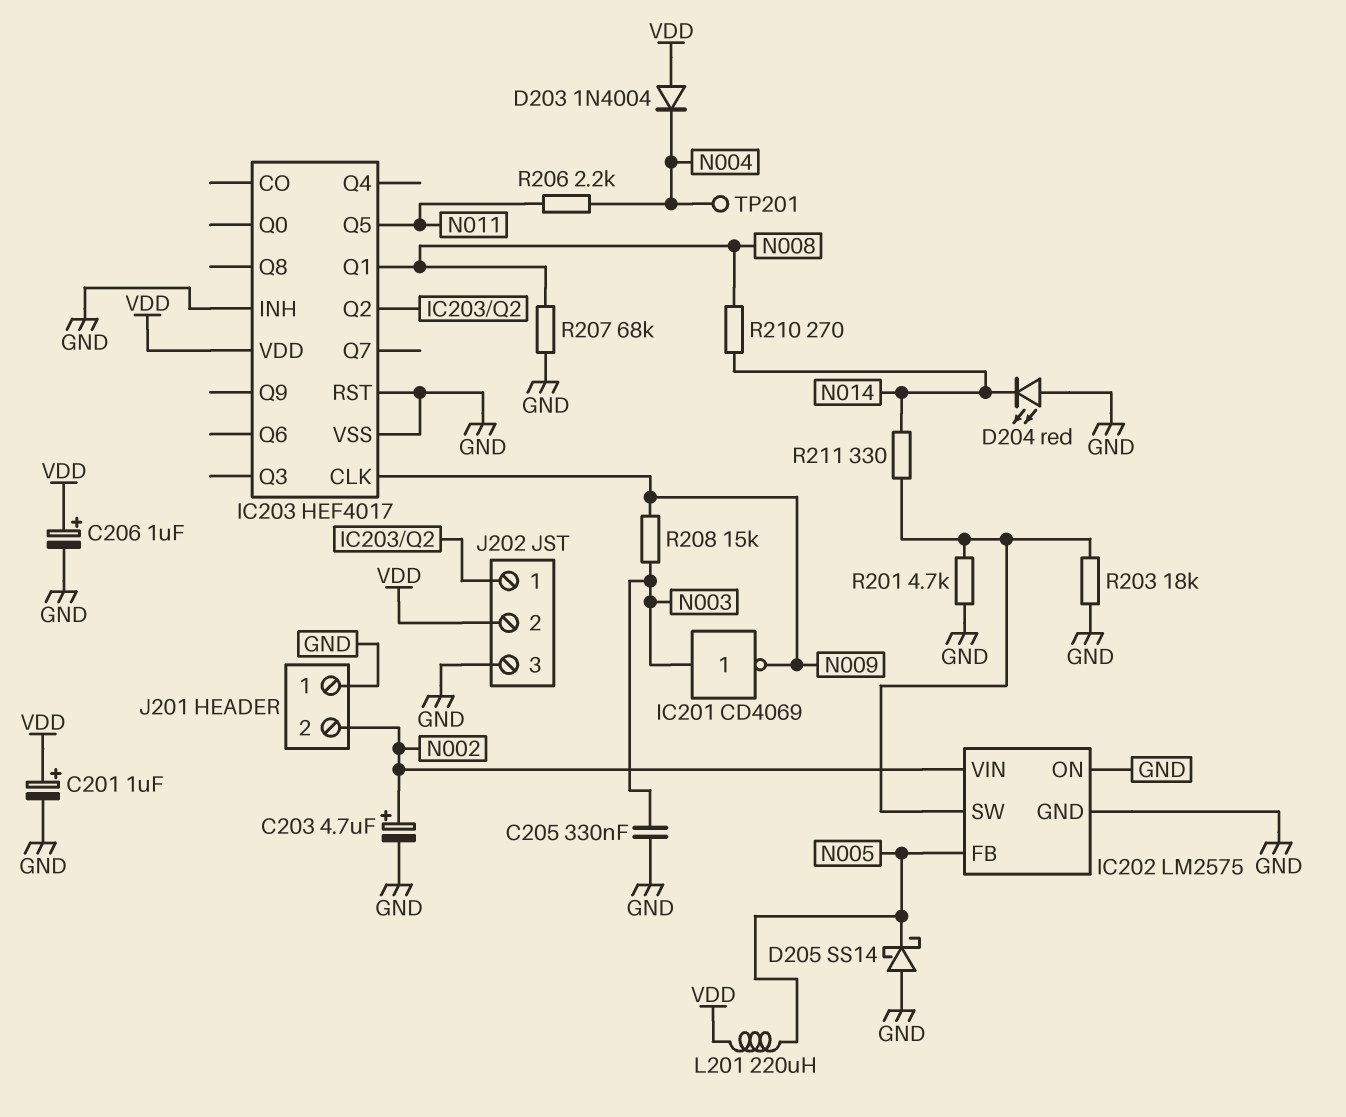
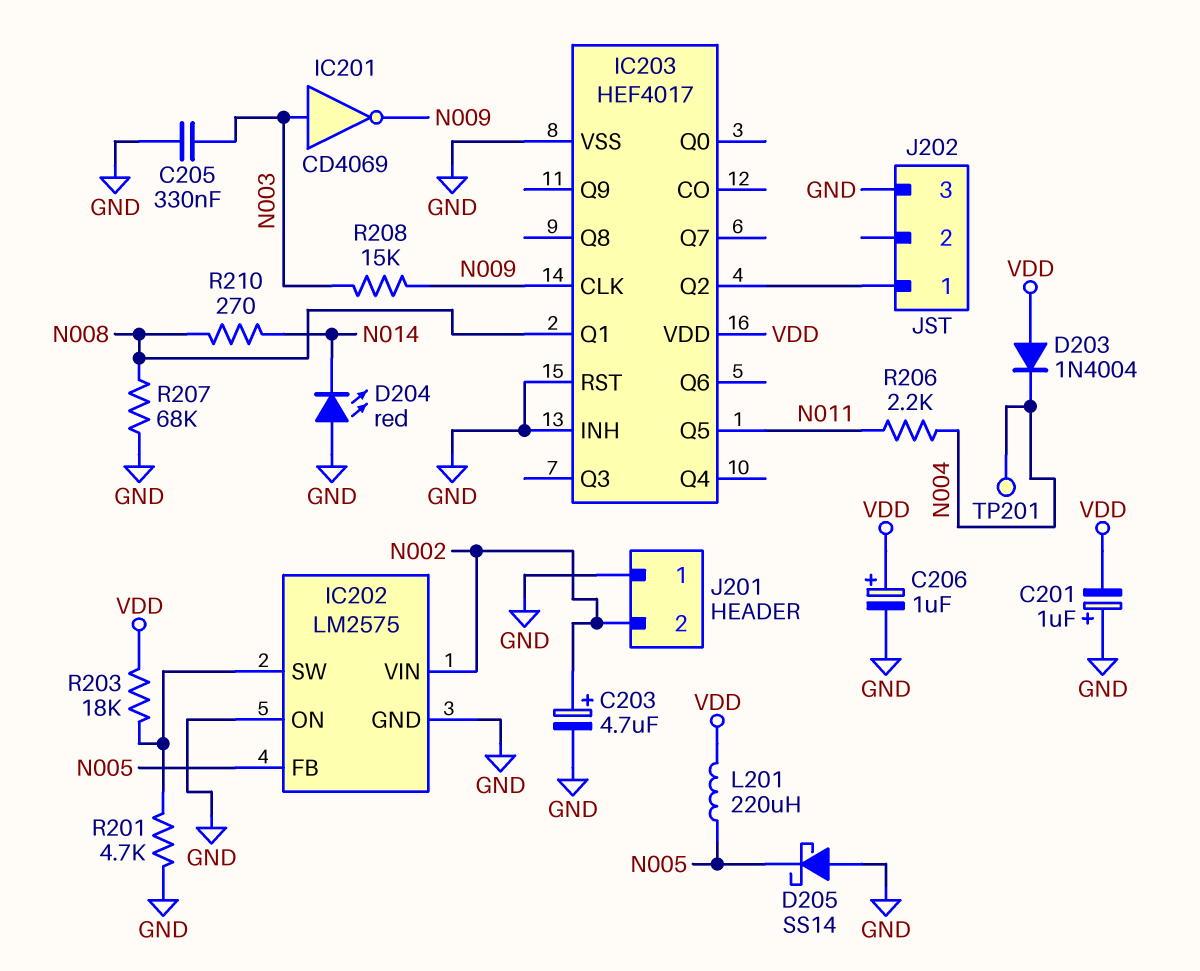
C201: 1uF (plus VDD, minus GND) -> 1uF (plus GND, minus VDD)
J202 pin 2: VDD -> none
R203: 18k (GND, IC202/SW) -> 18k (IC202/SW, VDD)
R211: 330 (IC202/SW, N014) -> none

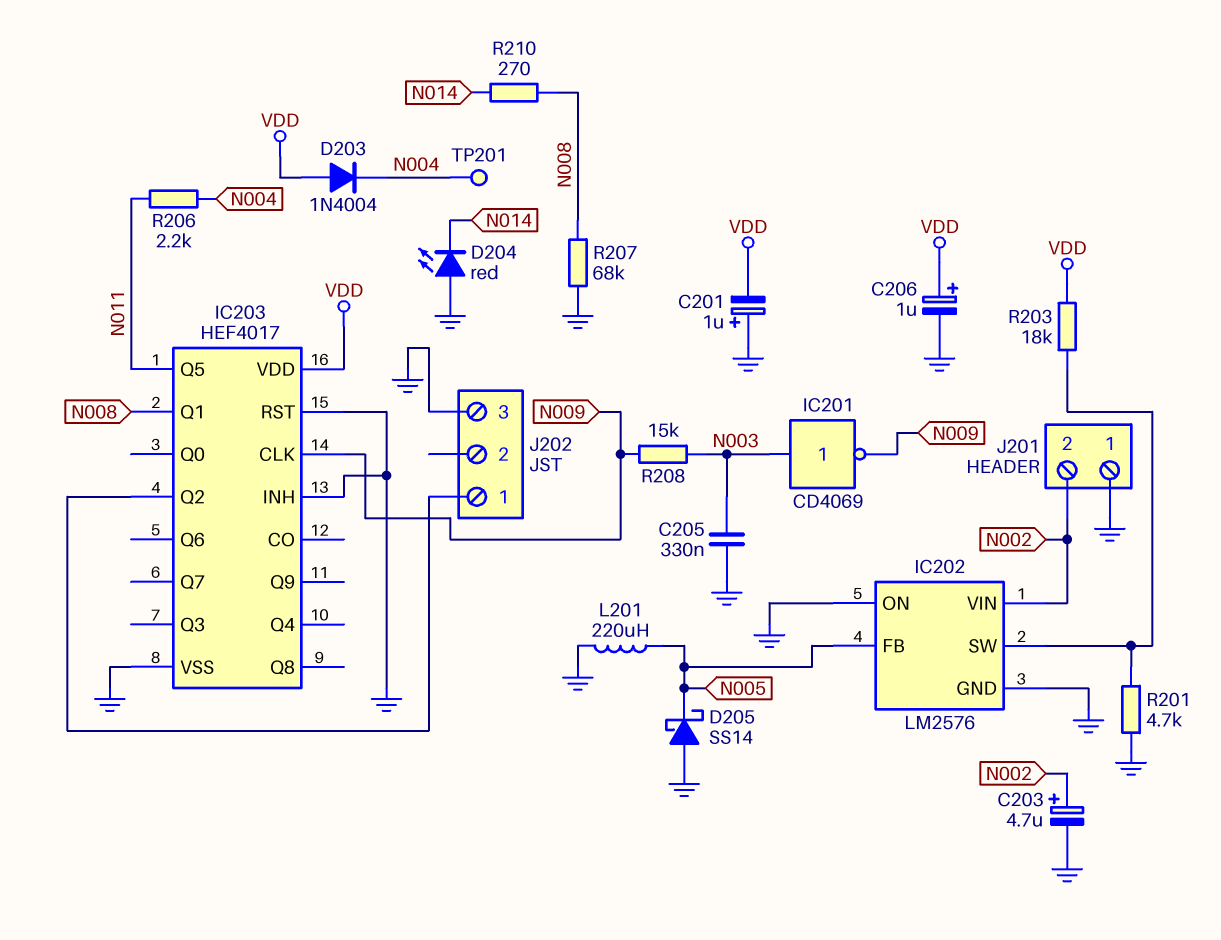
IC202: LM2575 -> LM2576
L201: 220uH (N005, VDD) -> 220uH (GND, N005)

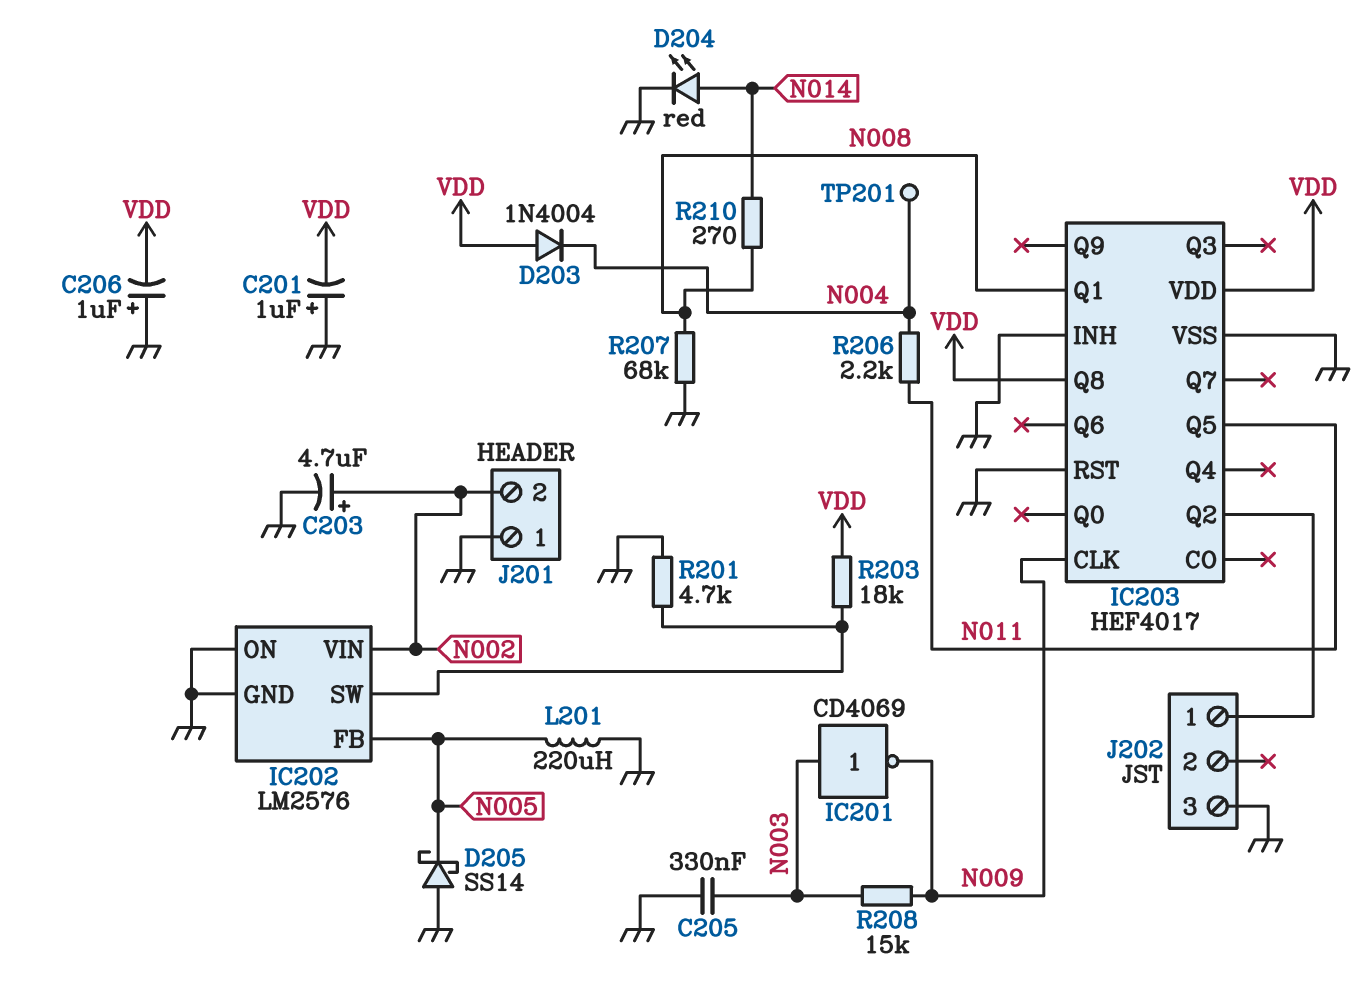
C206: 1uF (plus VDD, minus GND) -> 1uF (plus GND, minus VDD)
D204: LED red (A GND, K N014) -> LED red (A N014, K GND)
IC203 pin Q8: none -> VDD

